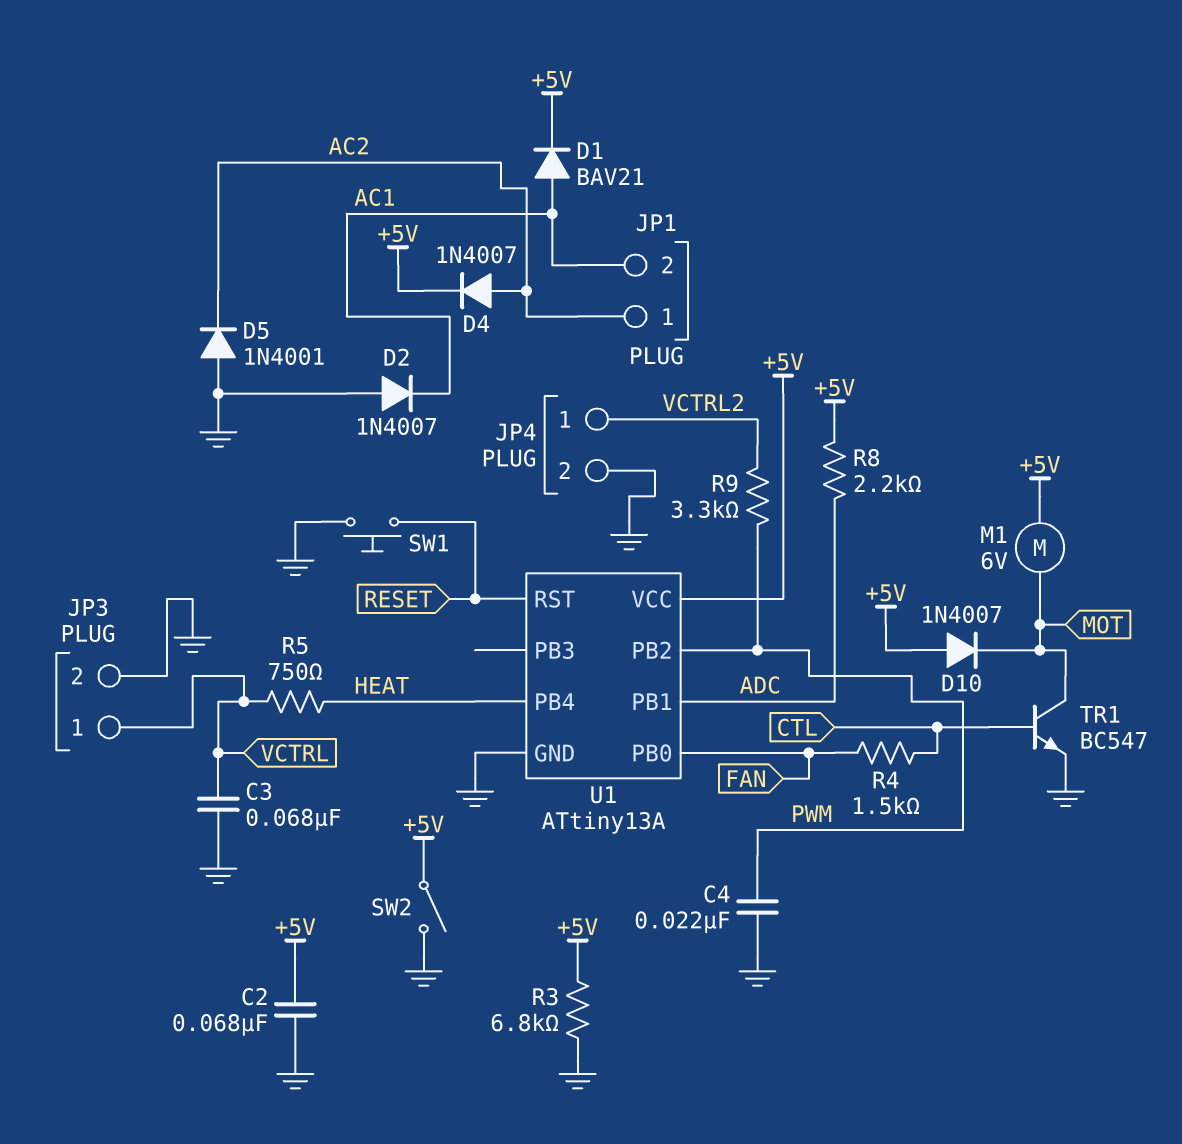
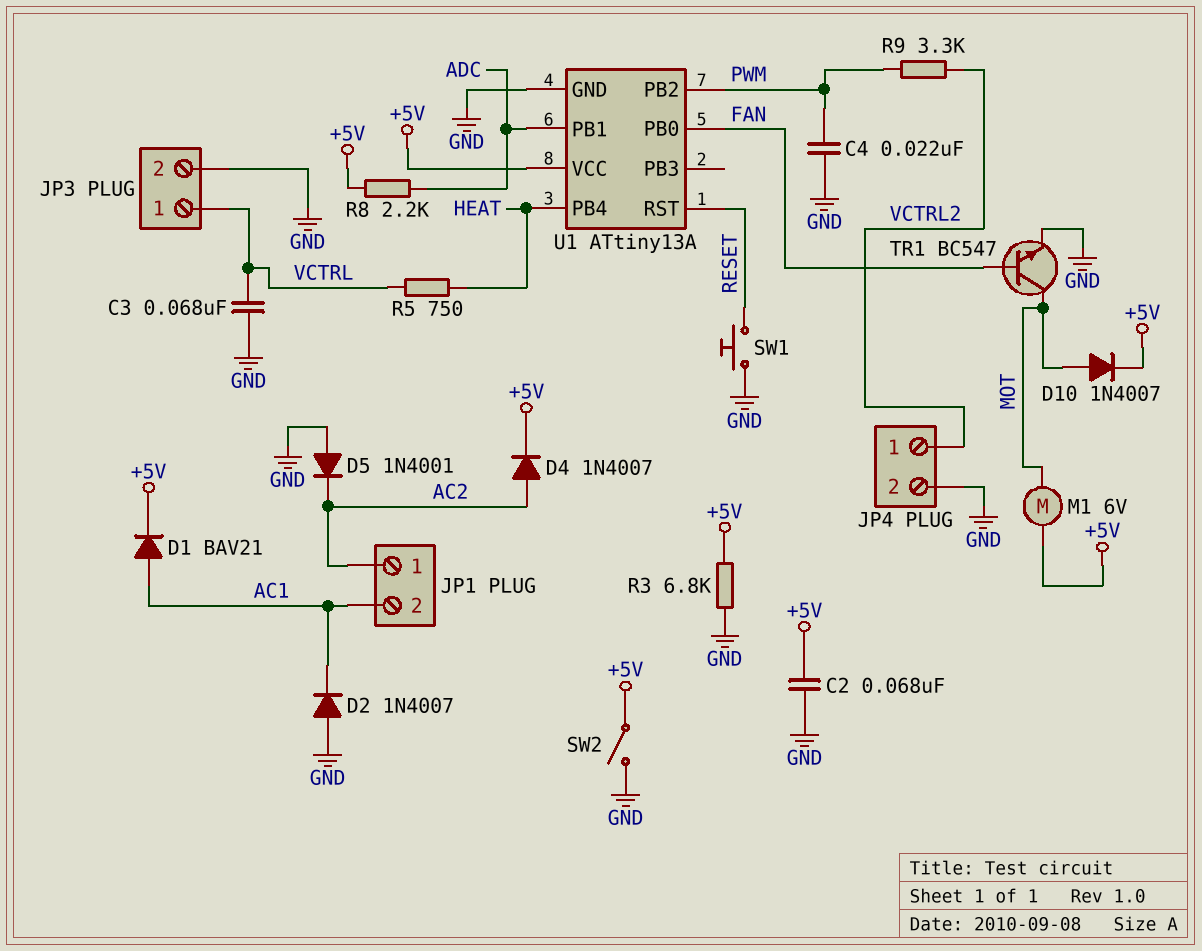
D10: diode 1N4007 (A +5V, K MOT) -> diode 1N4007 (A MOT, K +5V)
R4: 1.5k (CTL, FAN) -> none
TR1: NPN BC547 (B CTL, C MOT, E GND) -> NPN BC547 (B FAN, C MOT, E GND)

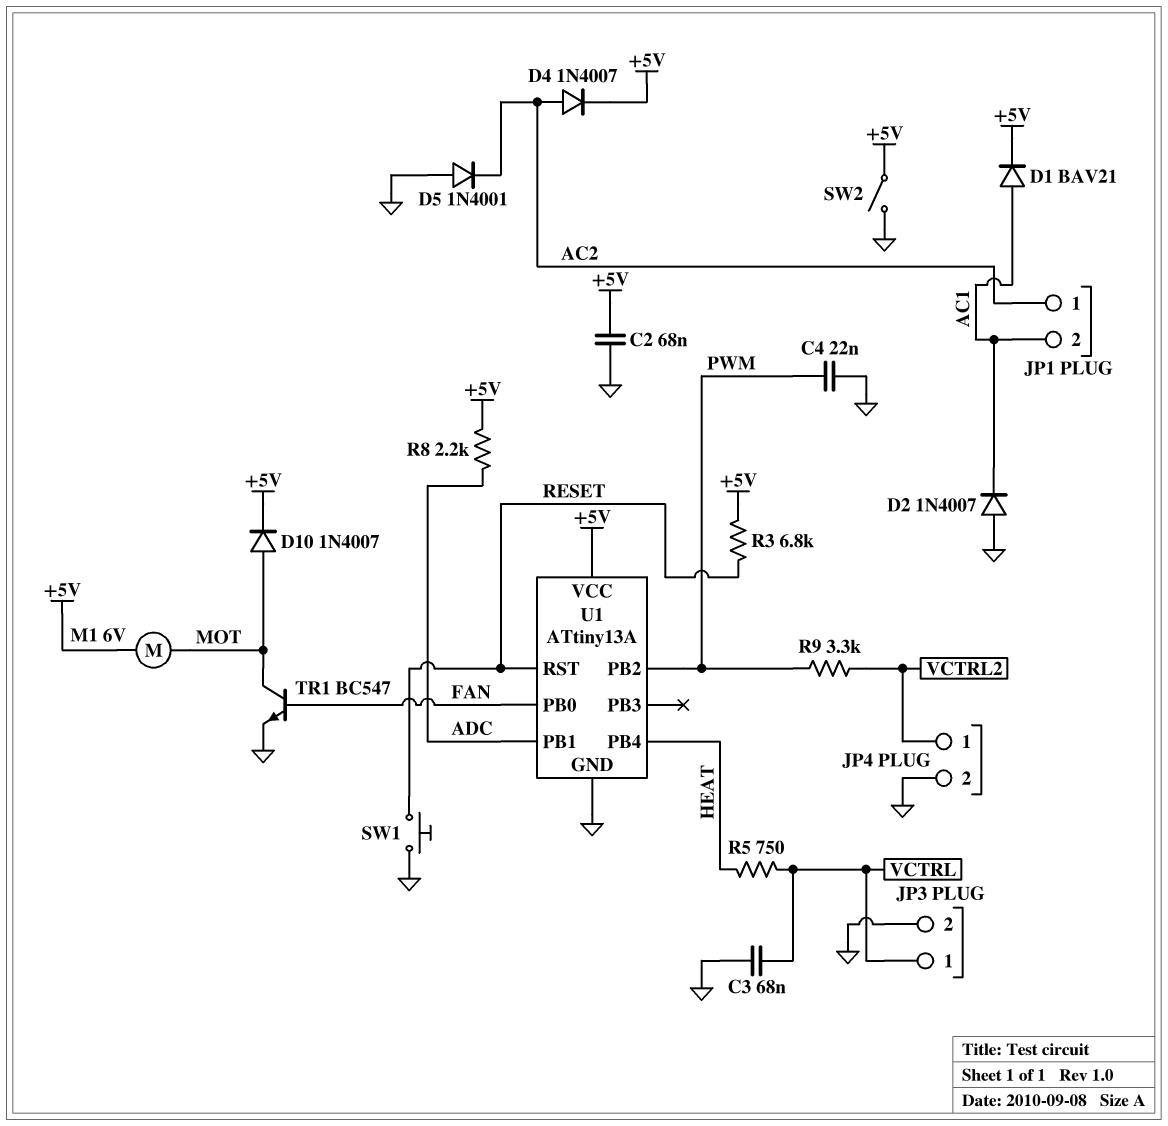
R3: 6.8k (+5V, GND) -> 6.8k (+5V, RESET)

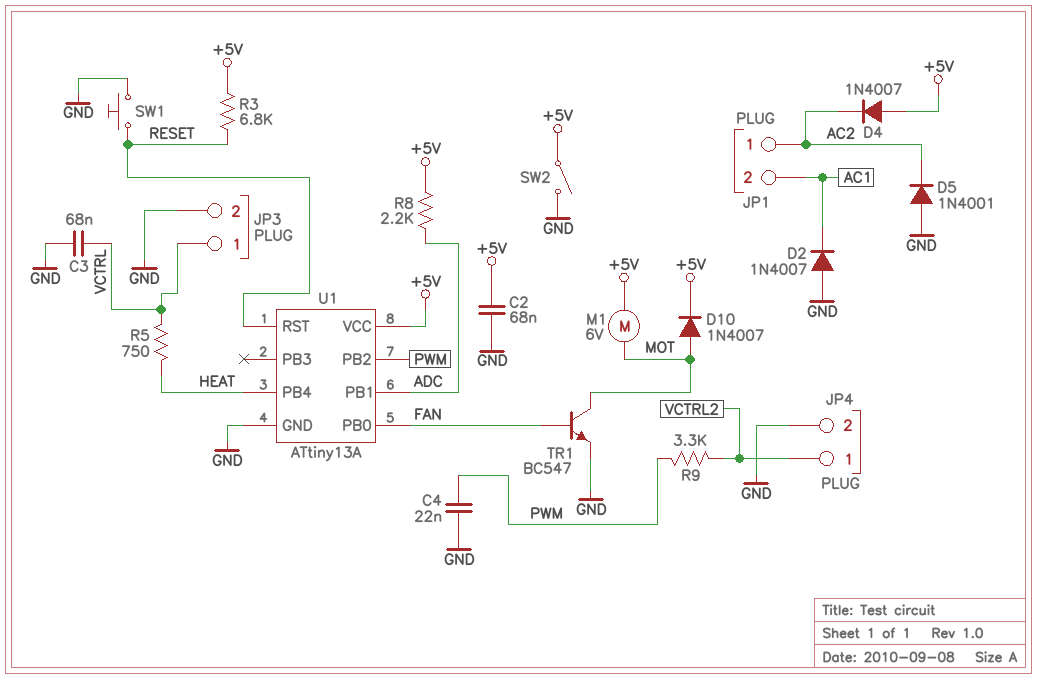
D1: diode BAV21 (A AC1, K +5V) -> none
D4: diode 1N4007 (A AC2, K +5V) -> diode 1N4007 (A +5V, K AC2)

